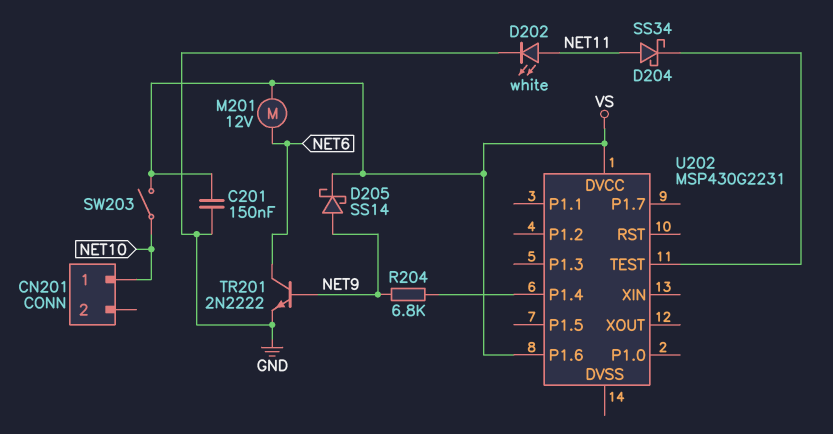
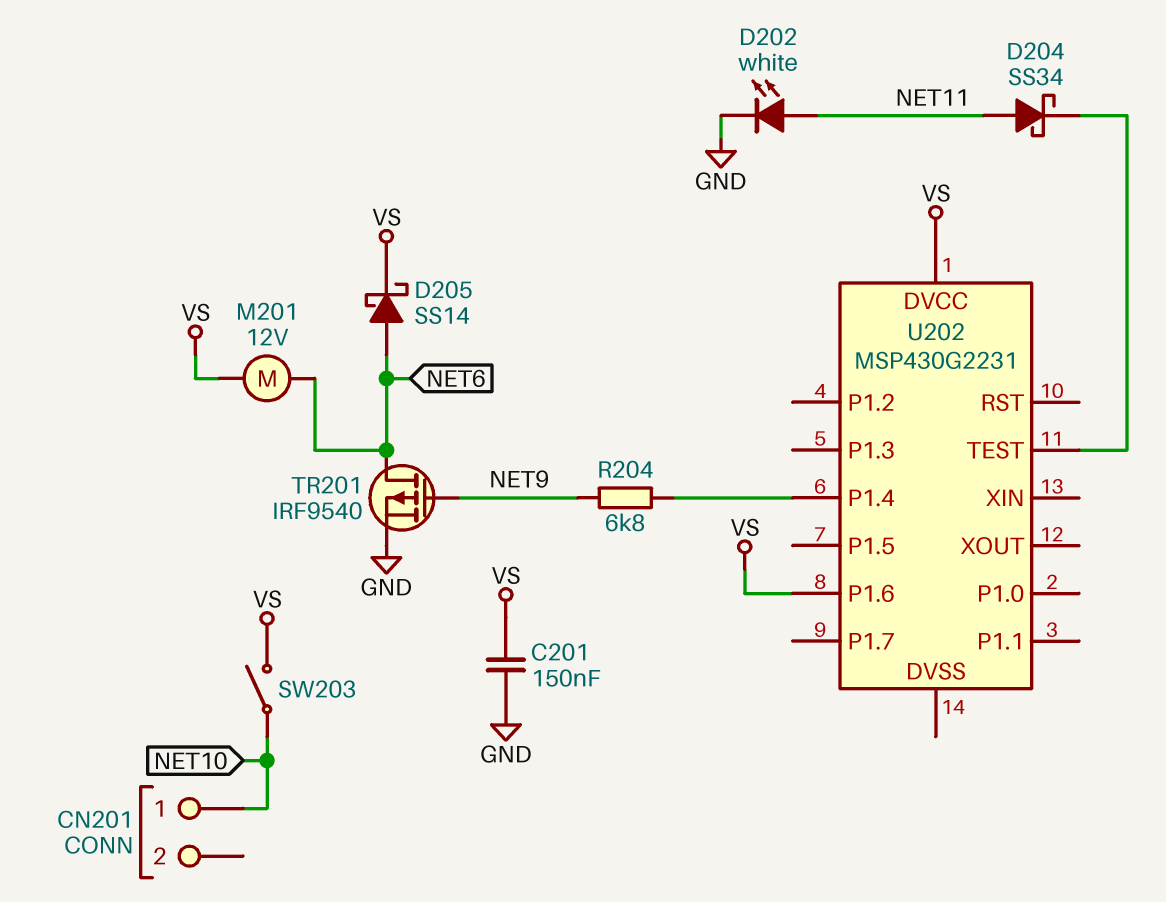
D205: schottky SS14 (A NET9, K VS) -> schottky SS14 (A NET6, K VS)
TR201: NPN 2N2222 (B NET9, C NET6, E GND) -> PMOS IRF9540 (G NET9, D NET6, S GND)

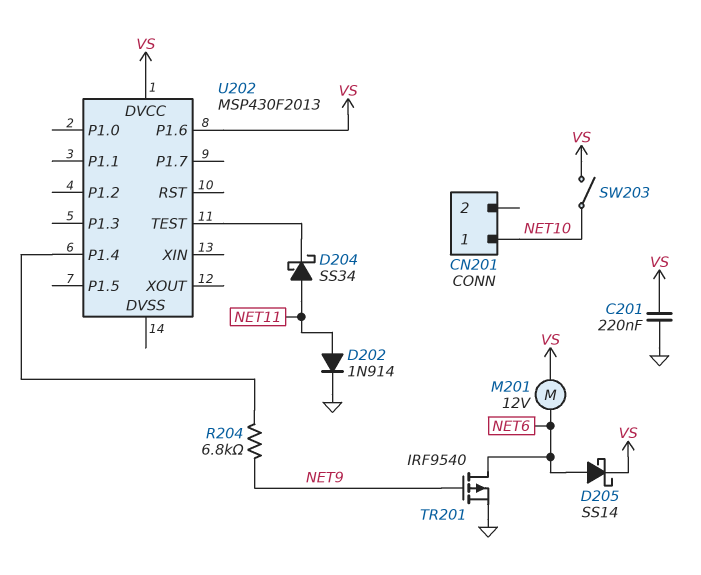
C201: 150nF (GND, VS) -> 220nF (GND, VS)
D202: LED white (A NET11, K GND) -> diode 1N914 (A NET11, K GND)
U202: MSP430G2231 -> MSP430F2013

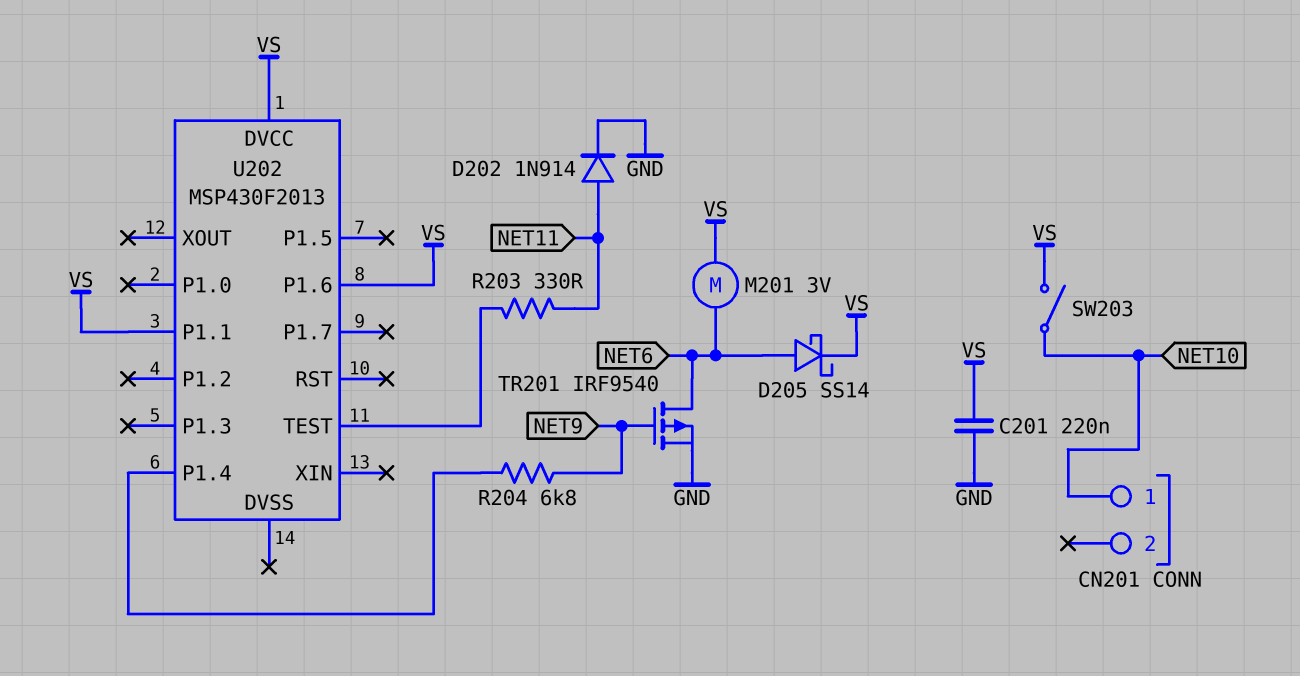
D204: schottky SS34 (A NET11, K U202/TEST) -> none
M201: motor 12V (NET6, VS) -> motor 3V (NET6, VS)
R203: none -> 330 (NET11, U202/TEST)
U202 pin P1.1: none -> VS

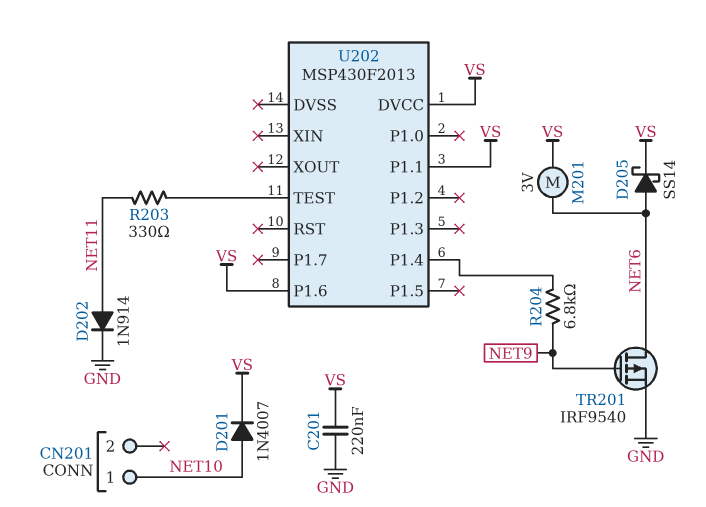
D201: none -> diode 1N4007 (A NET10, K VS)
SW203: switch (NET10, VS) -> none

